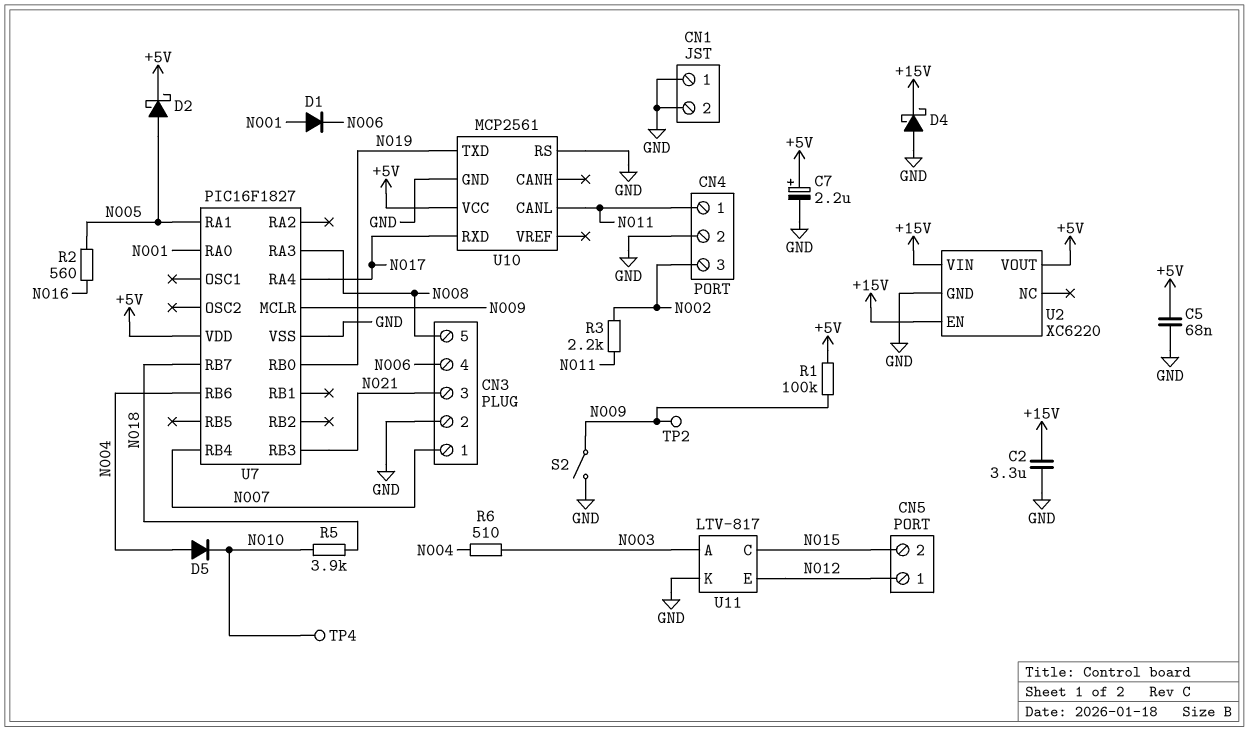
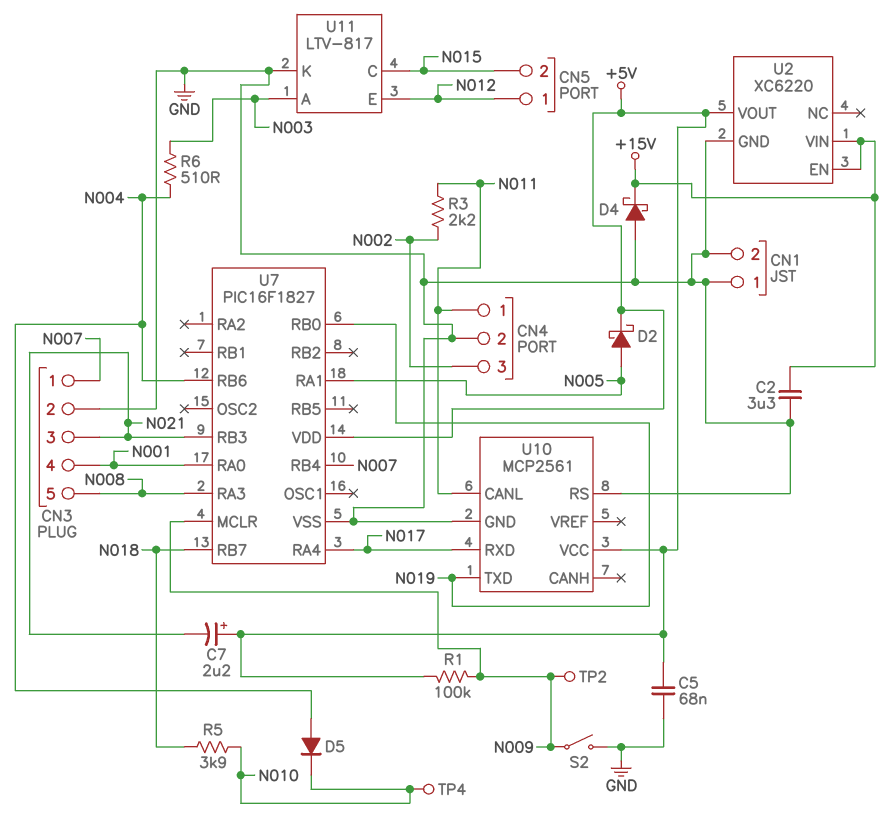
C7: 2.2uF (plus +5V, minus GND) -> 2.2uF (plus +5V, minus N021)
CN3 pin 4: N006 -> N001
D1: diode (A N001, K N006) -> none
R2: 560 (N005, N016) -> none

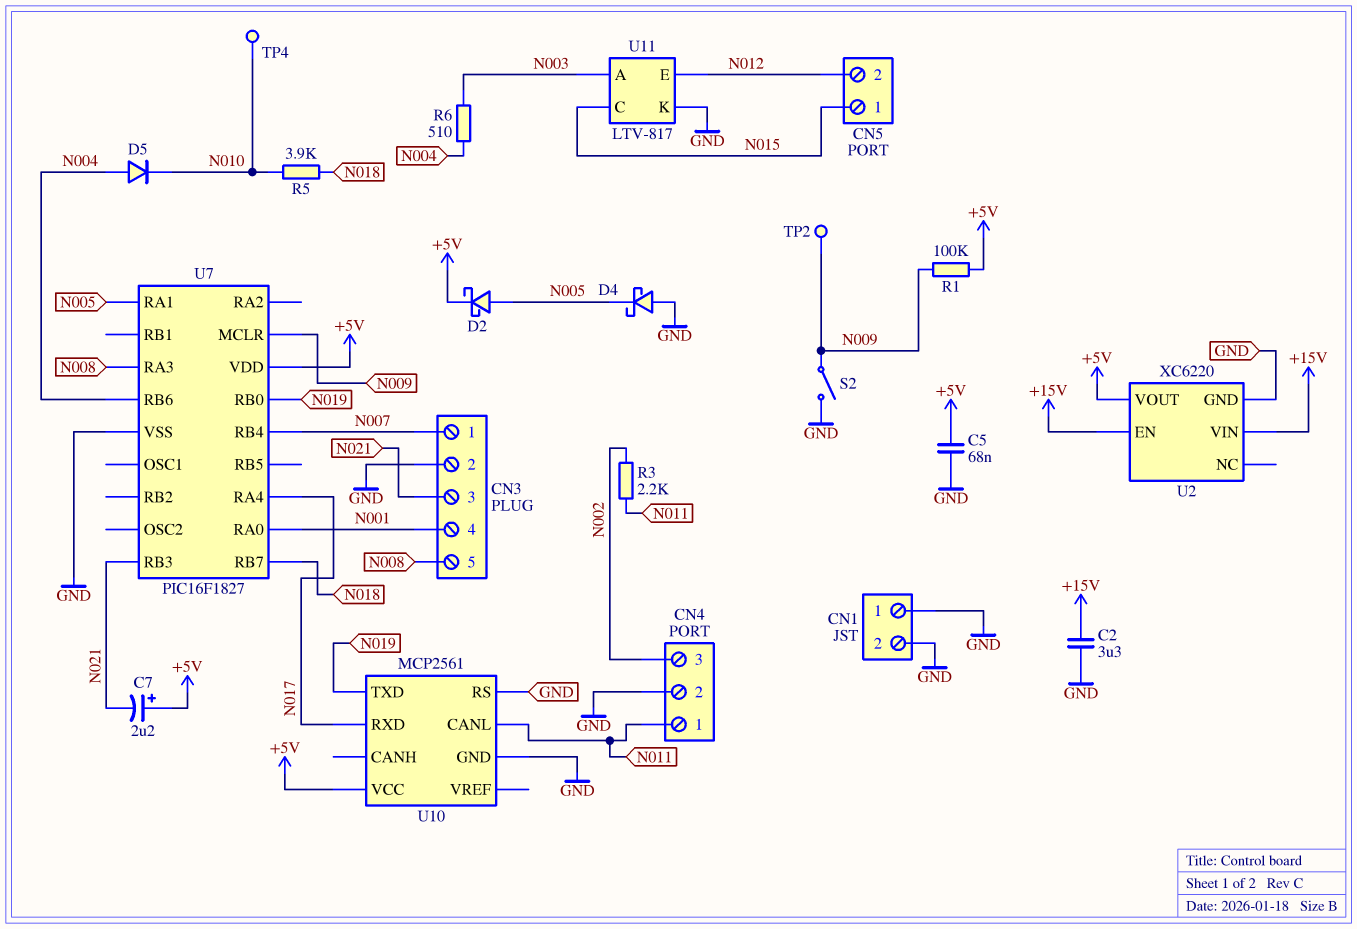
CN5 pin 1: N012 -> N015
CN5 pin 2: N015 -> N012
D4: schottky (A GND, K +15V) -> schottky (A GND, K N005)

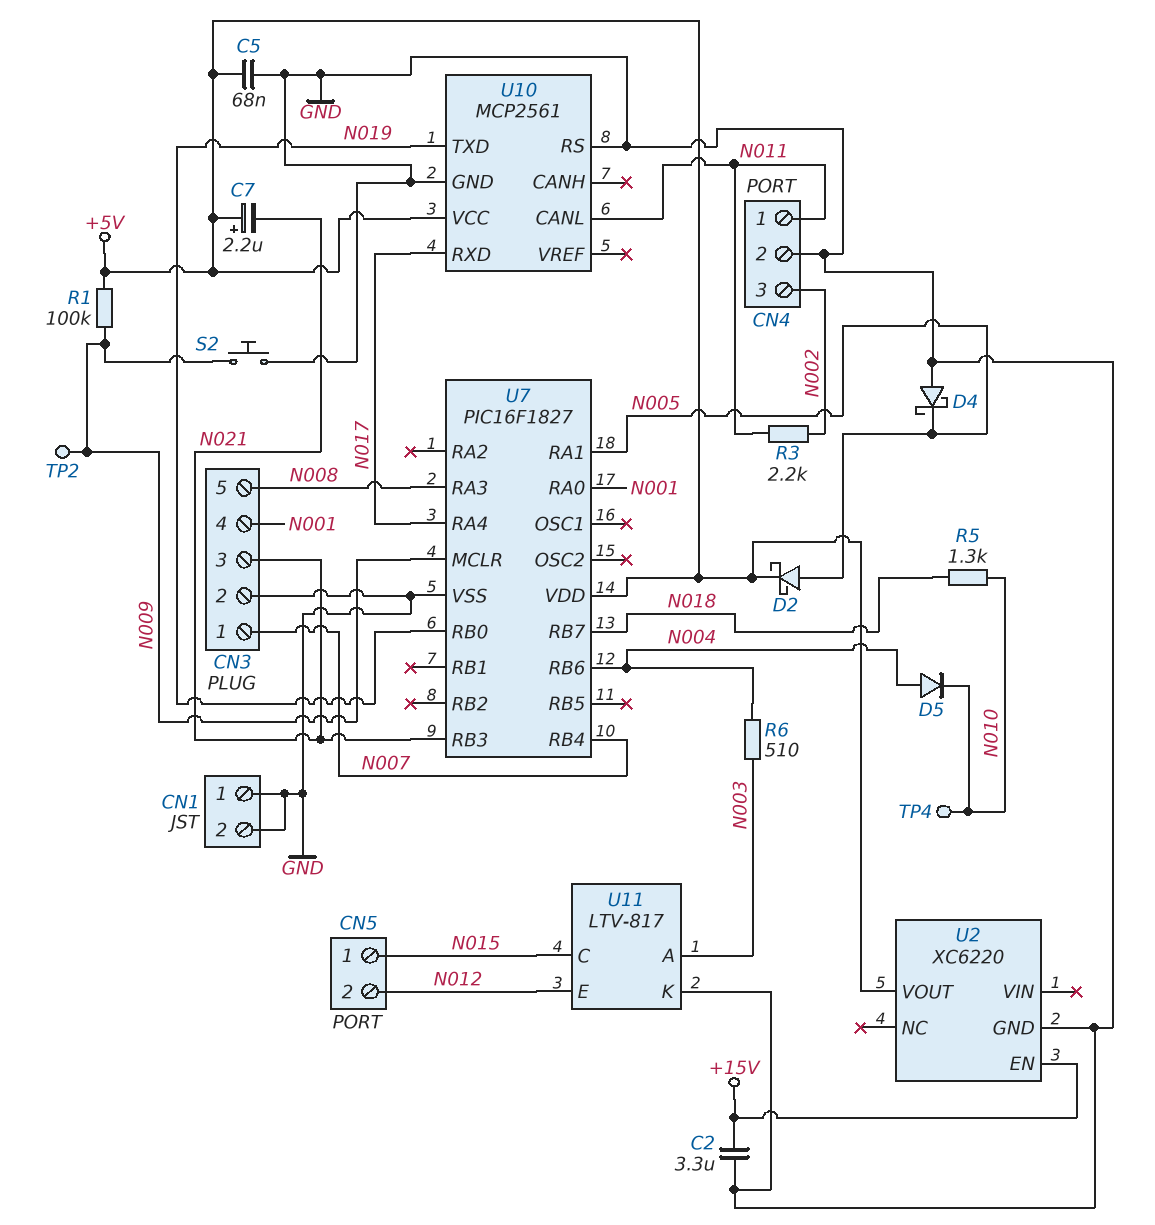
R5: 3.9k (N010, N018) -> 1.3k (N010, N018)
S2: switch (GND, N009) -> button (GND, N009)
U2 pin VIN: +15V -> none

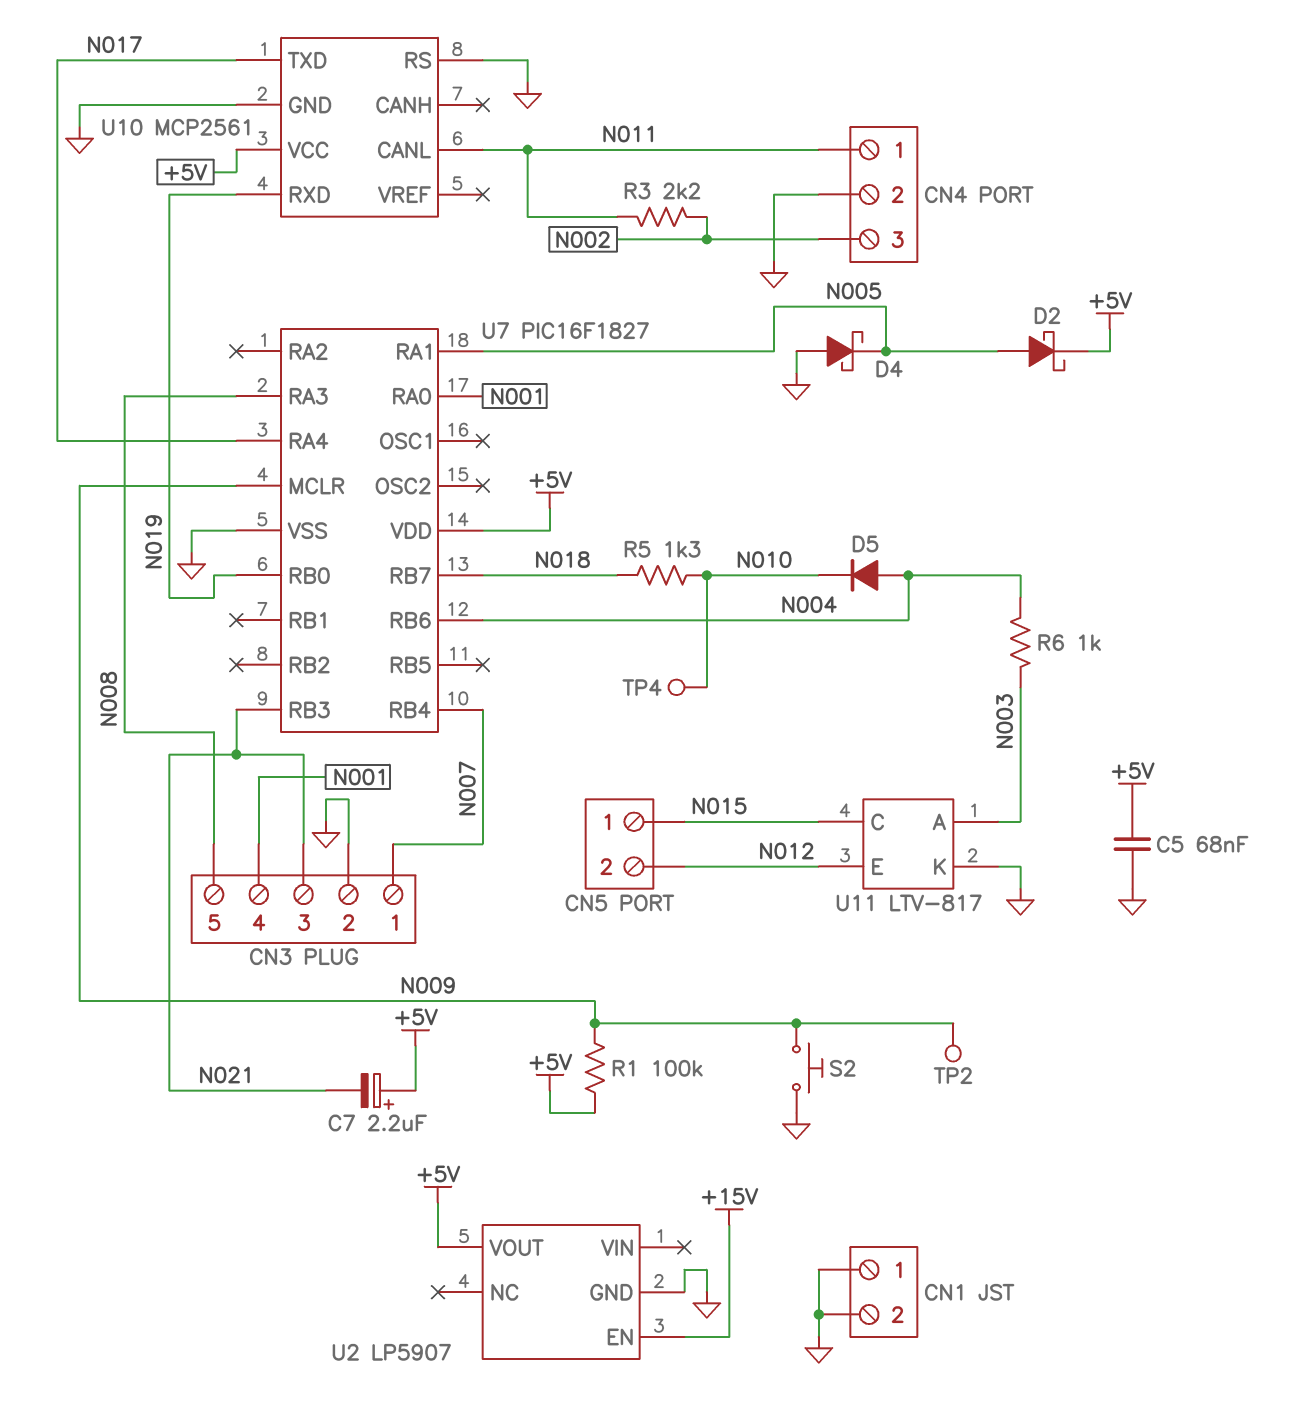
C2: 3.3uF (+15V, GND) -> none
R6: 510 (N003, N004) -> 1k (N003, N004)
U2: XC6220 -> LP5907
U10 pin RXD: N017 -> N019
U10 pin TXD: N019 -> N017

